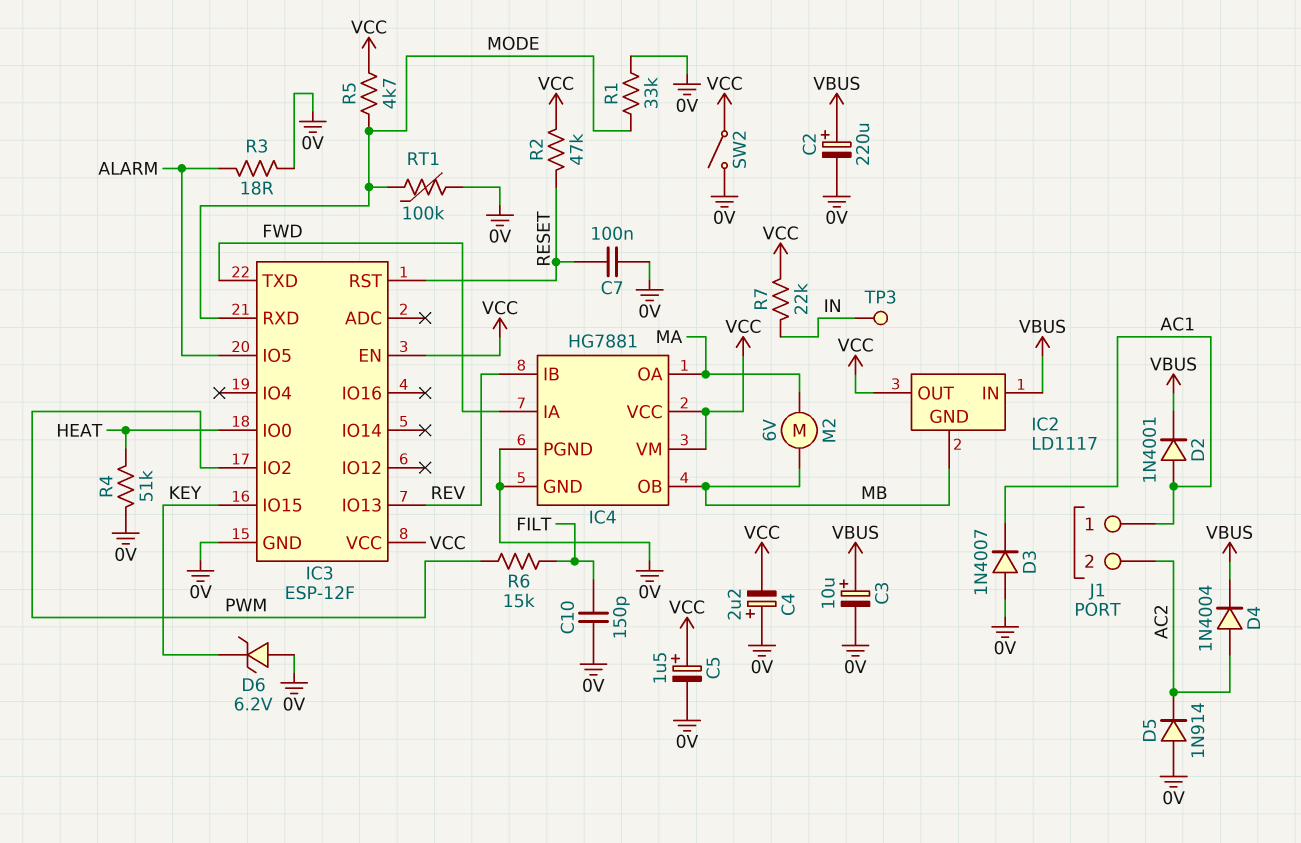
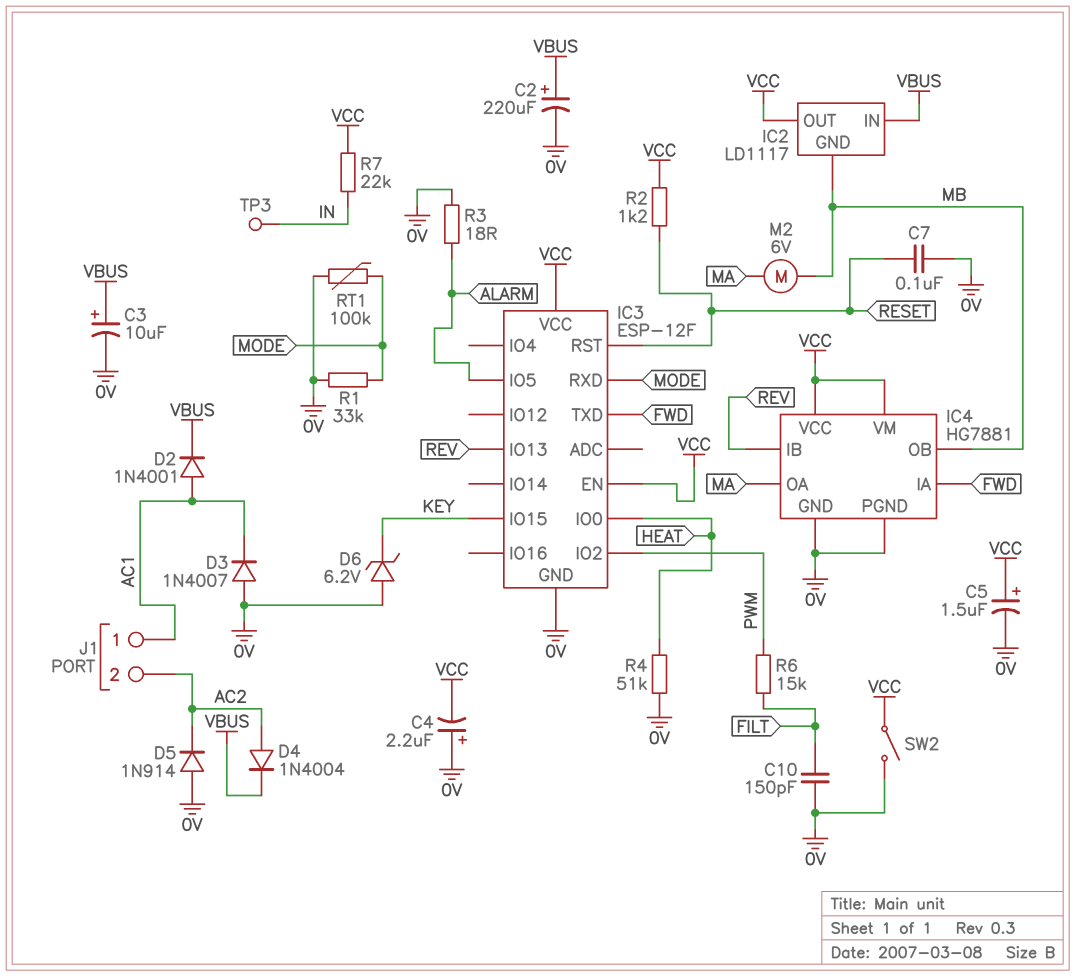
R2: 47k (RESET, VCC) -> 1.2k (RESET, VCC)
R5: 4.7k (MODE, VCC) -> none

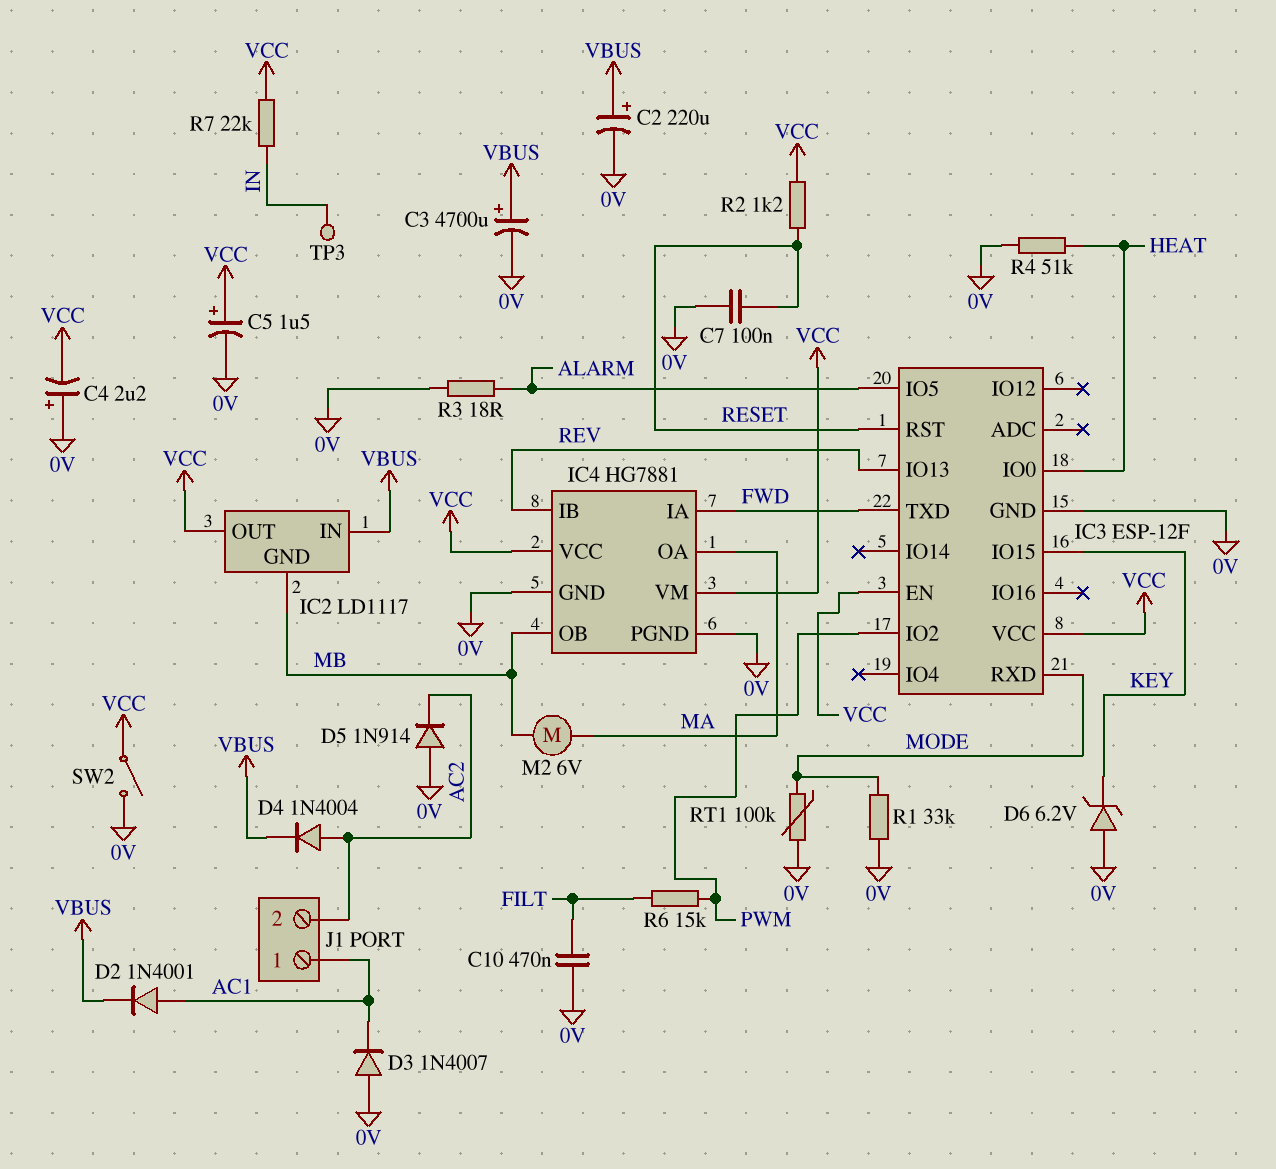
C3: 10uF (plus VBUS, minus 0V) -> 4700uF (plus VBUS, minus 0V)
C10: 150pF (0V, FILT) -> 470nF (0V, FILT)

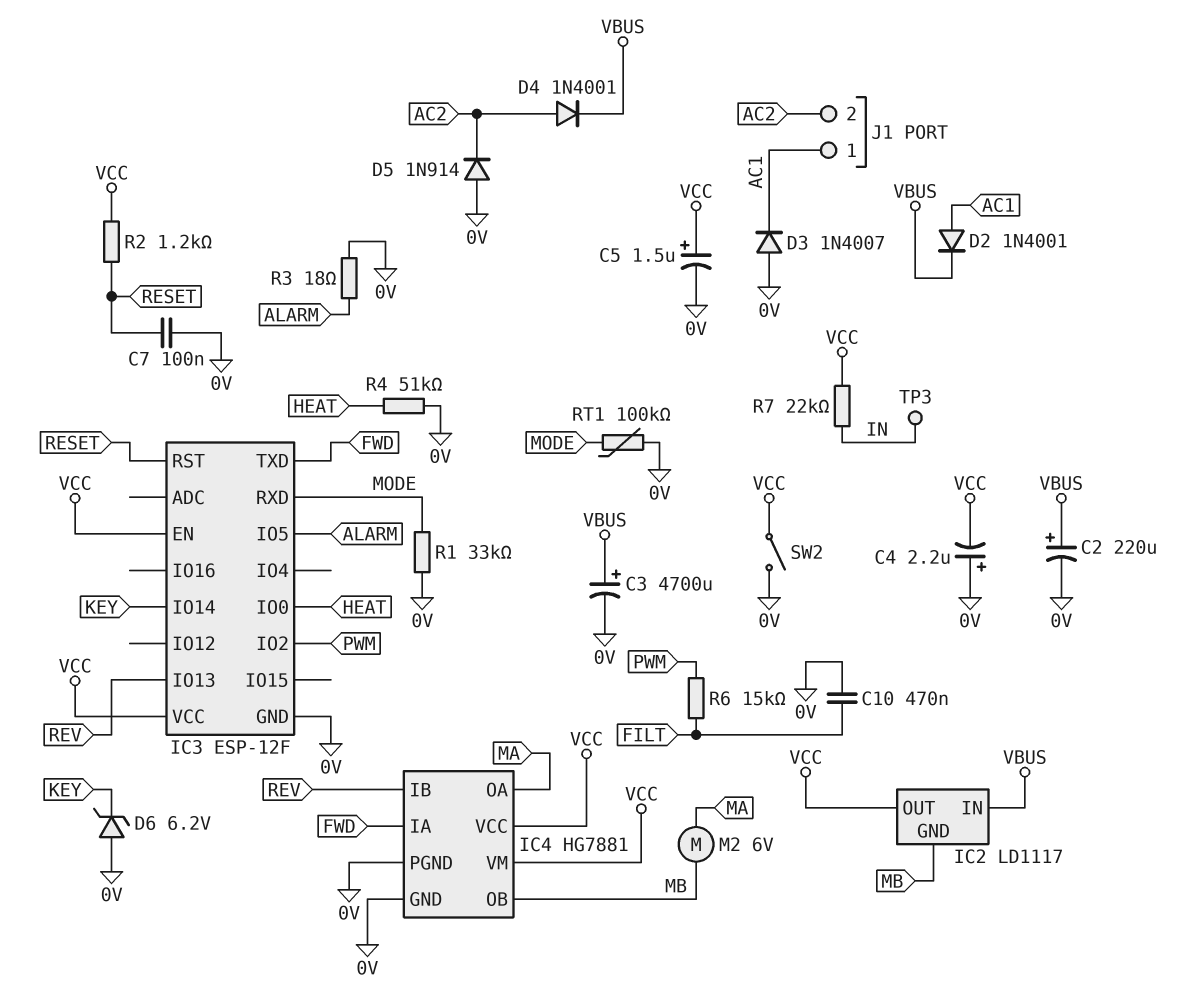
D4: diode 1N4004 (A AC2, K VBUS) -> diode 1N4001 (A AC2, K VBUS)
IC3 pin IO14: none -> KEY
IC3 pin IO15: KEY -> none

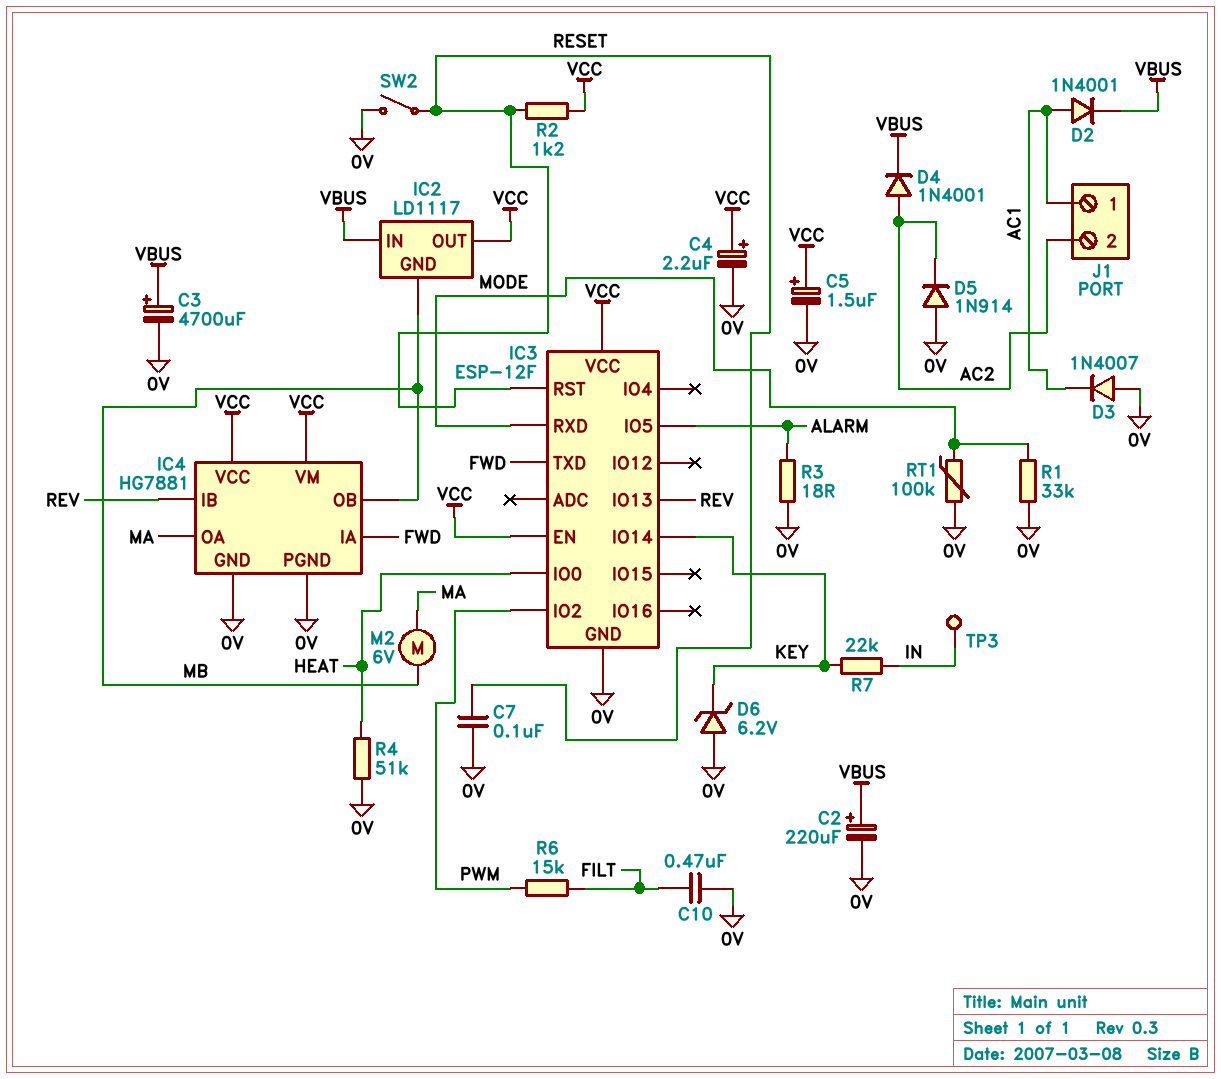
C4: 2.2uF (plus 0V, minus VCC) -> 2.2uF (plus VCC, minus 0V)
R7: 22k (IN, VCC) -> 22k (IN, KEY)
SW2: switch (0V, VCC) -> switch (0V, RESET)

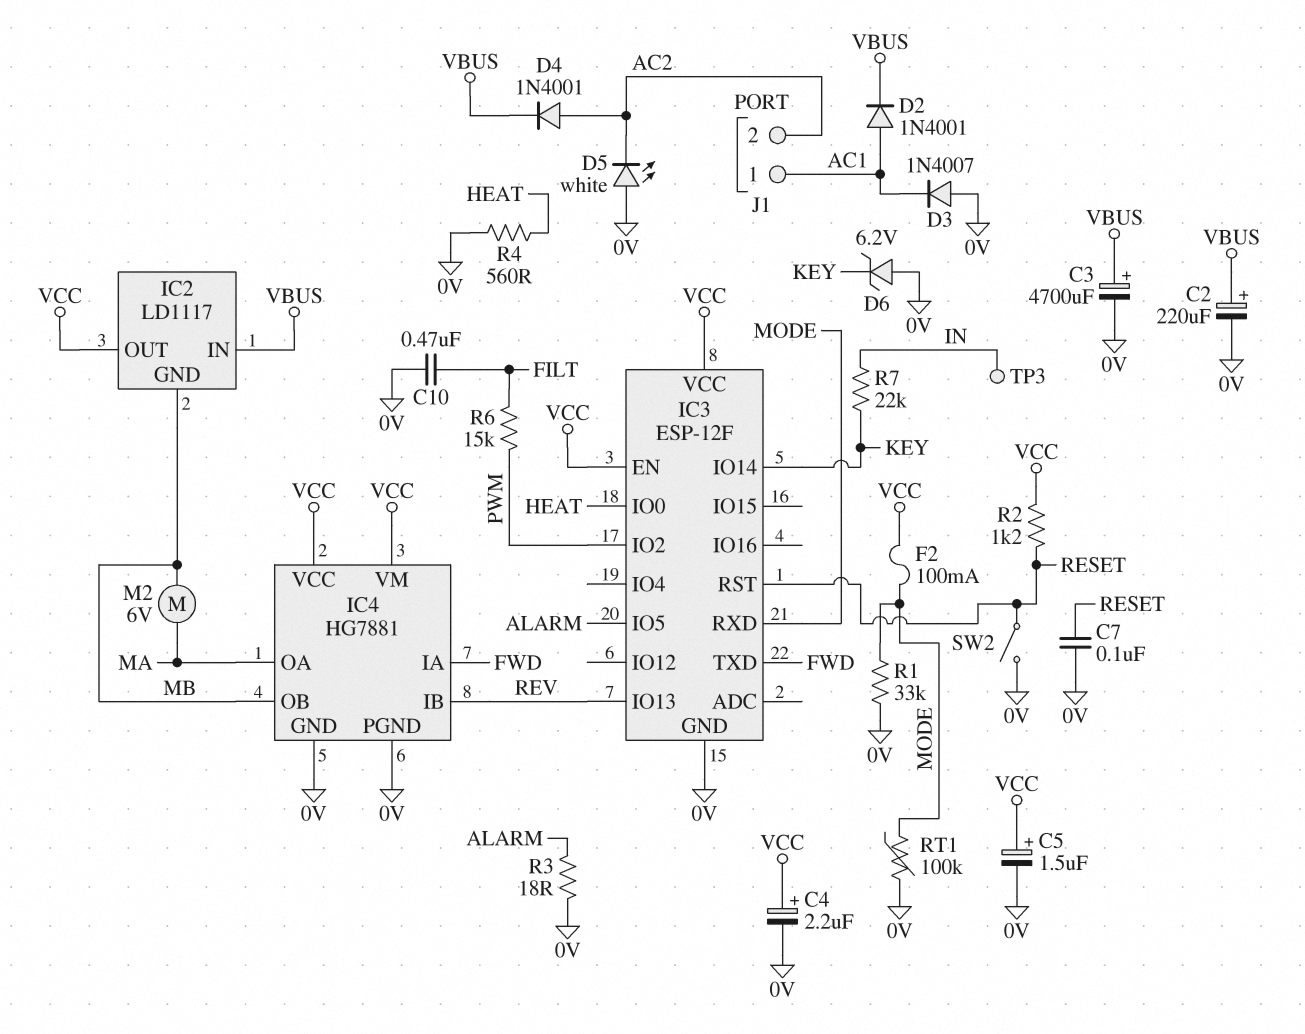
D5: diode 1N914 (A 0V, K AC2) -> LED white (A 0V, K AC2)
F2: none -> 100mA (MODE, VCC)
R4: 51k (0V, HEAT) -> 560 (0V, HEAT)

